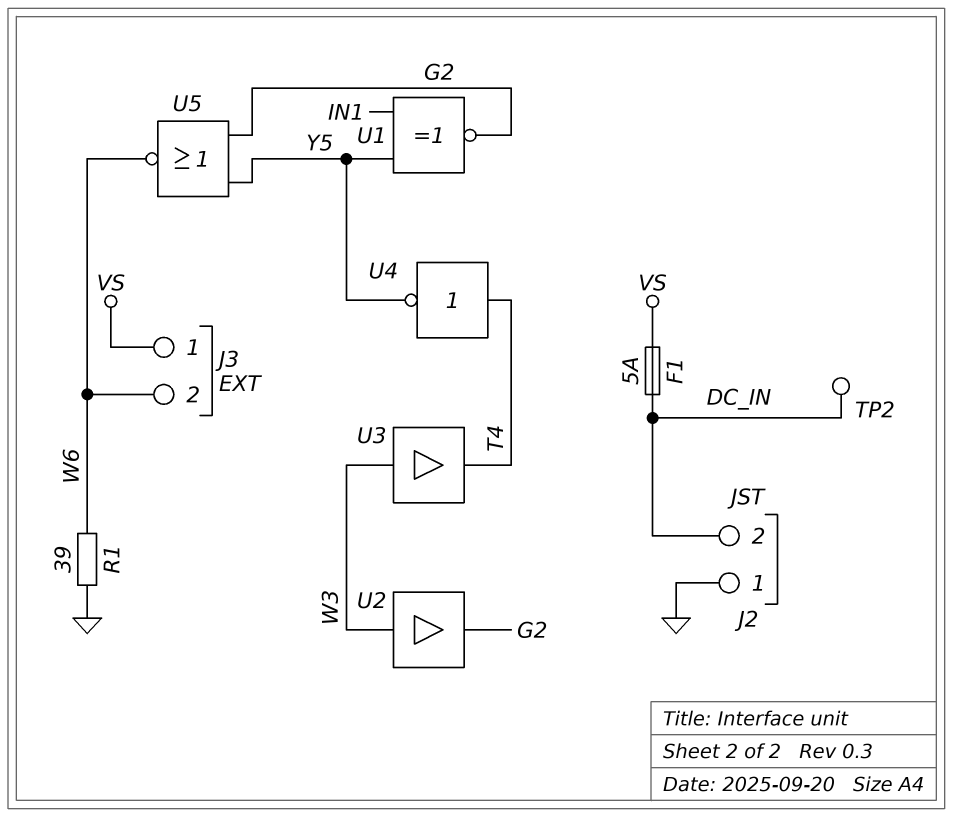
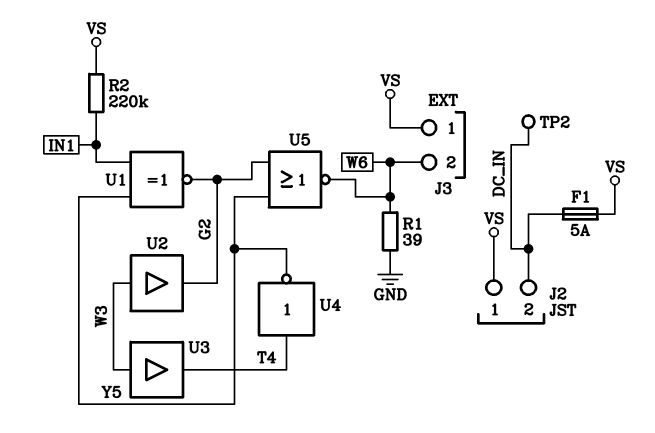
J2 pin 1: GND -> VS
R2: none -> 220k (IN1, VS)

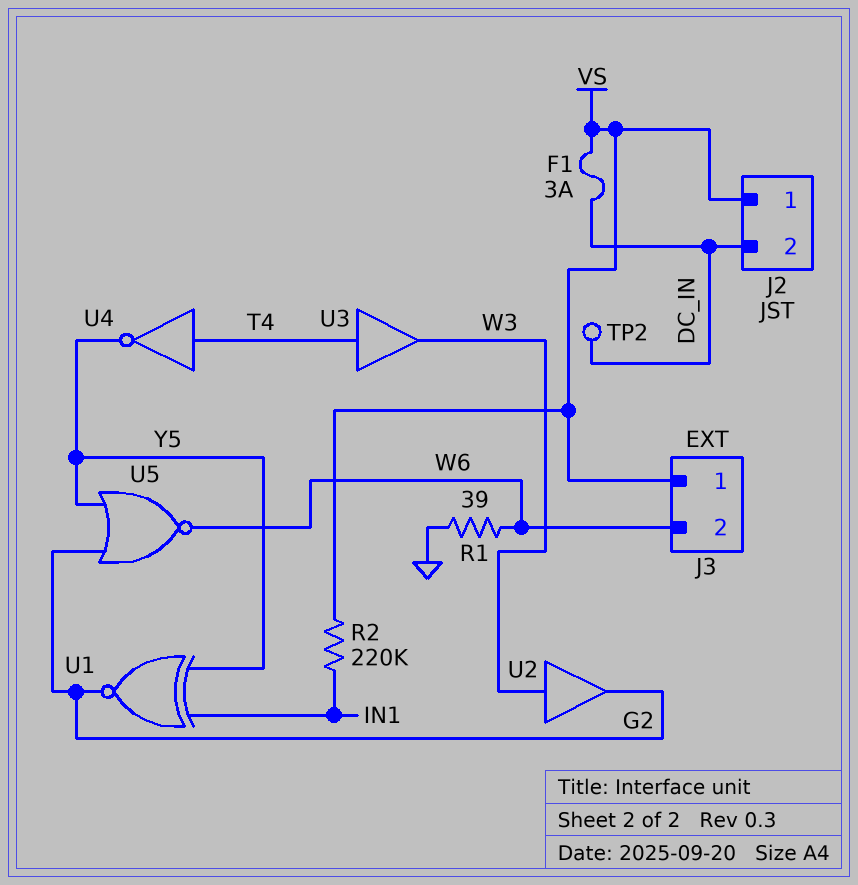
F1: 5A (DC_IN, VS) -> 3A (DC_IN, VS)
U3: buffer (in W3, out T4) -> buffer (in T4, out W3)

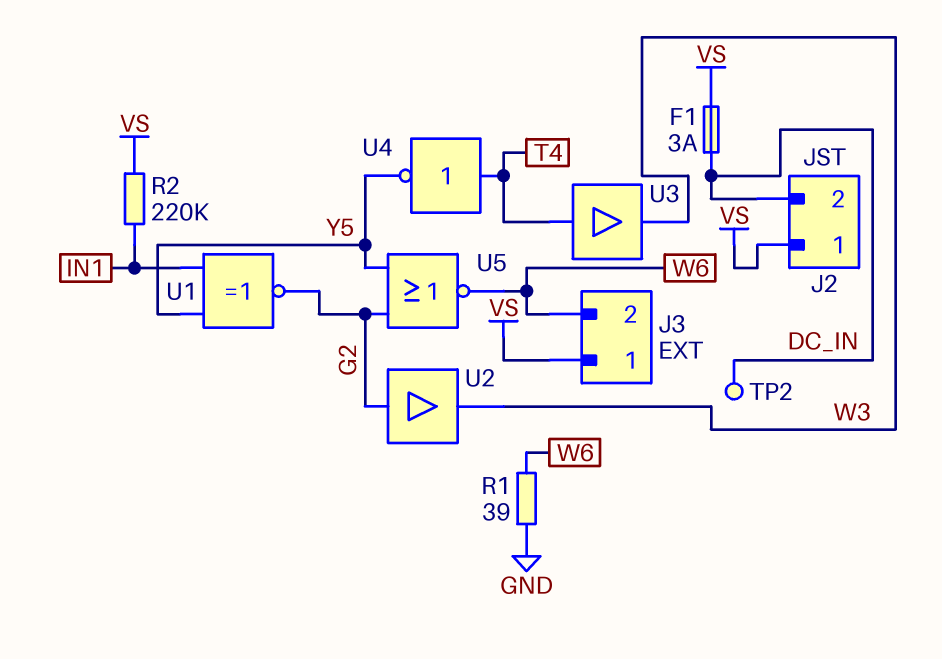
U2: buffer (in W3, out G2) -> buffer (in G2, out W3)

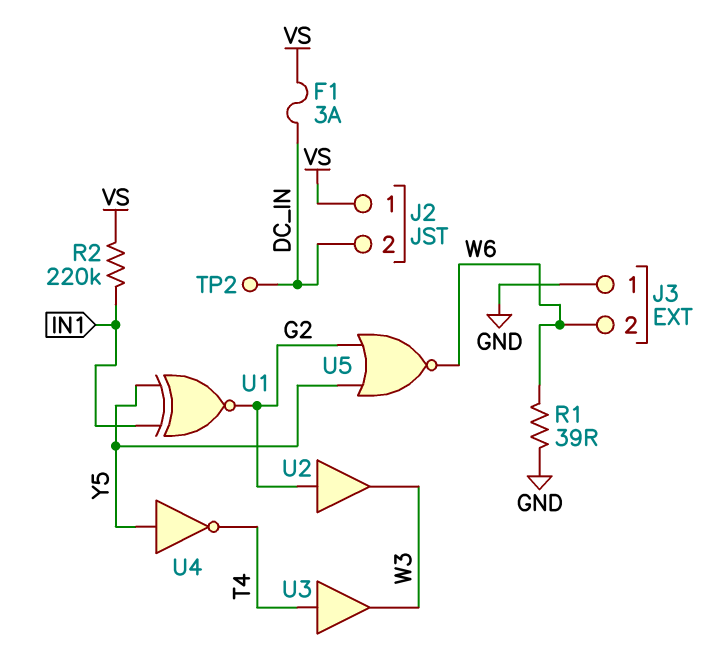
J3 pin 1: VS -> GND
U4: NOT (in T4, out Y5) -> NOT (in Y5, out T4)

